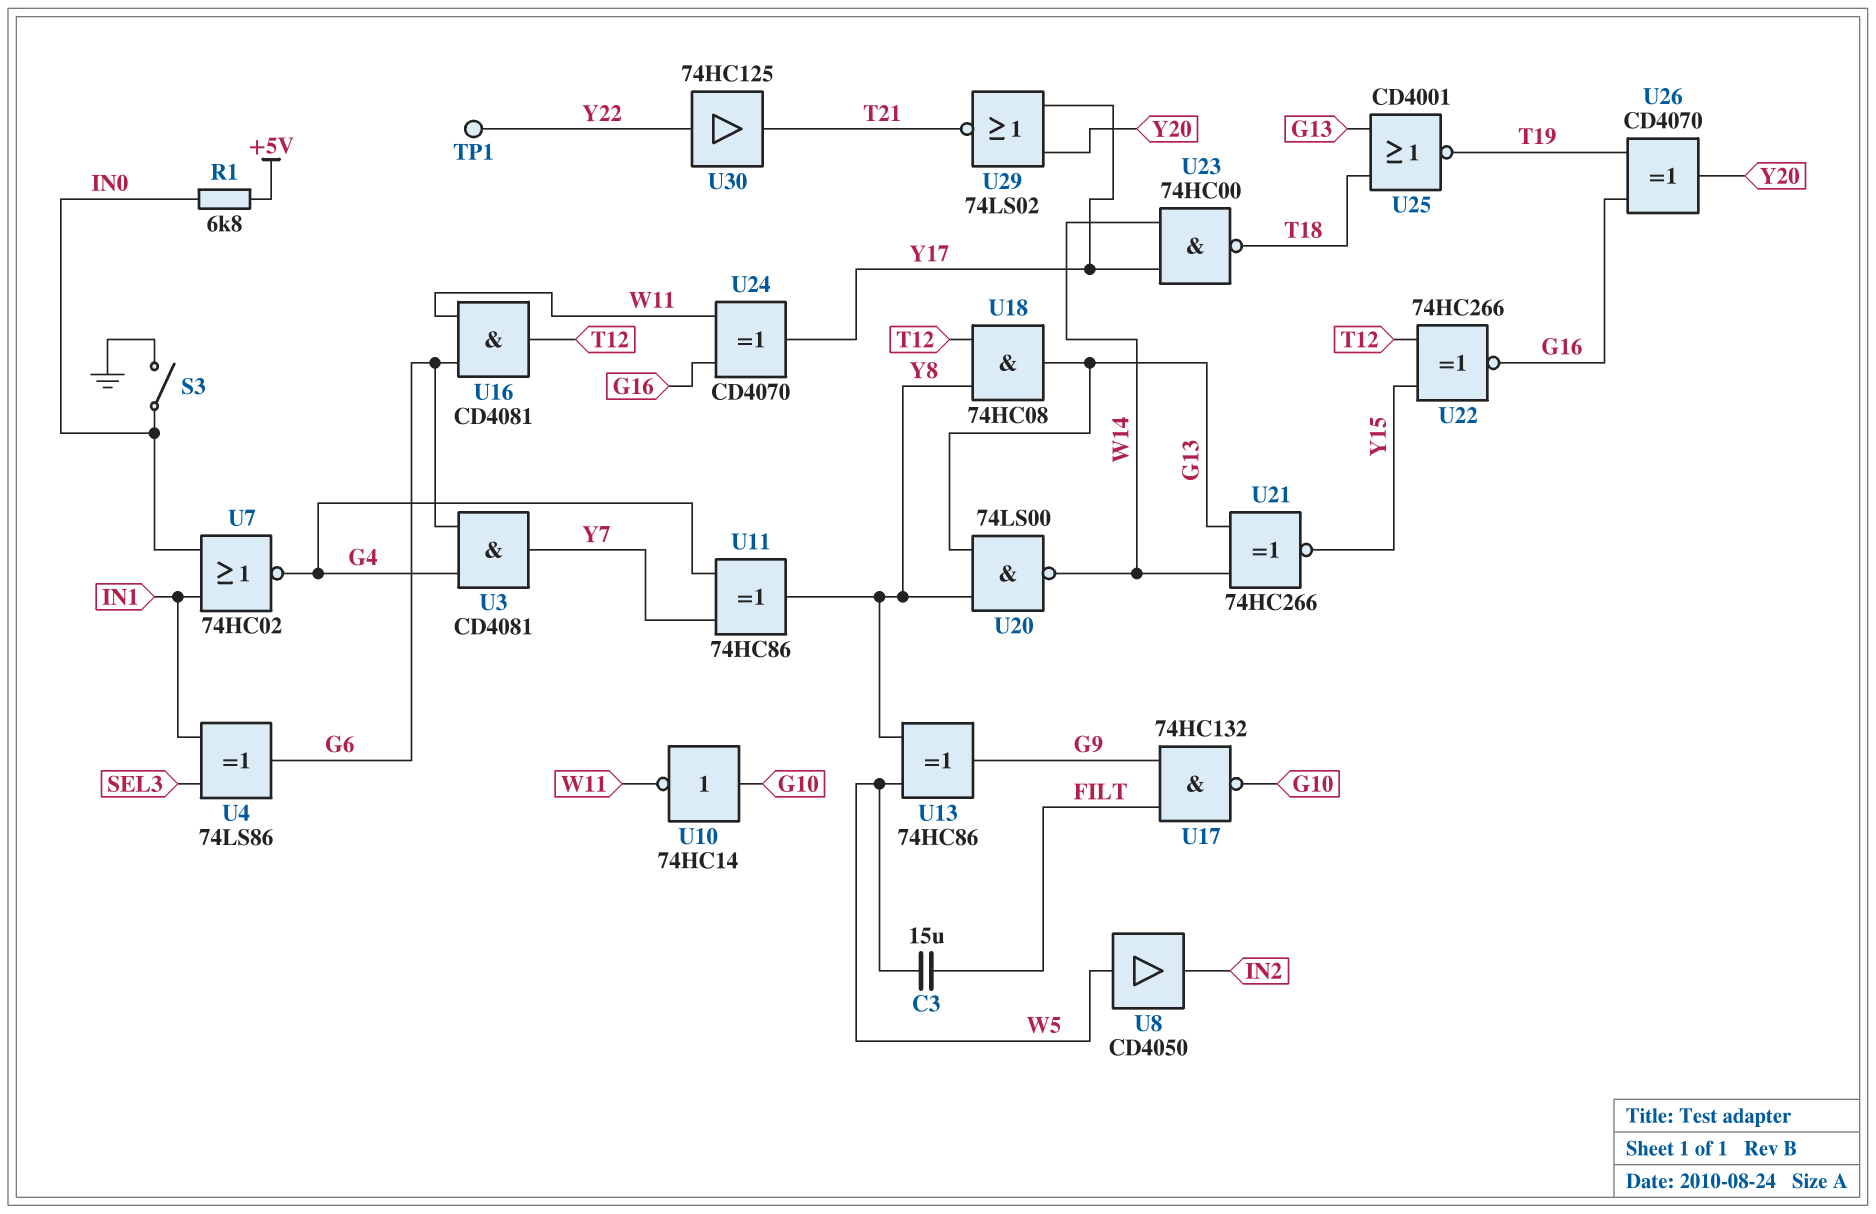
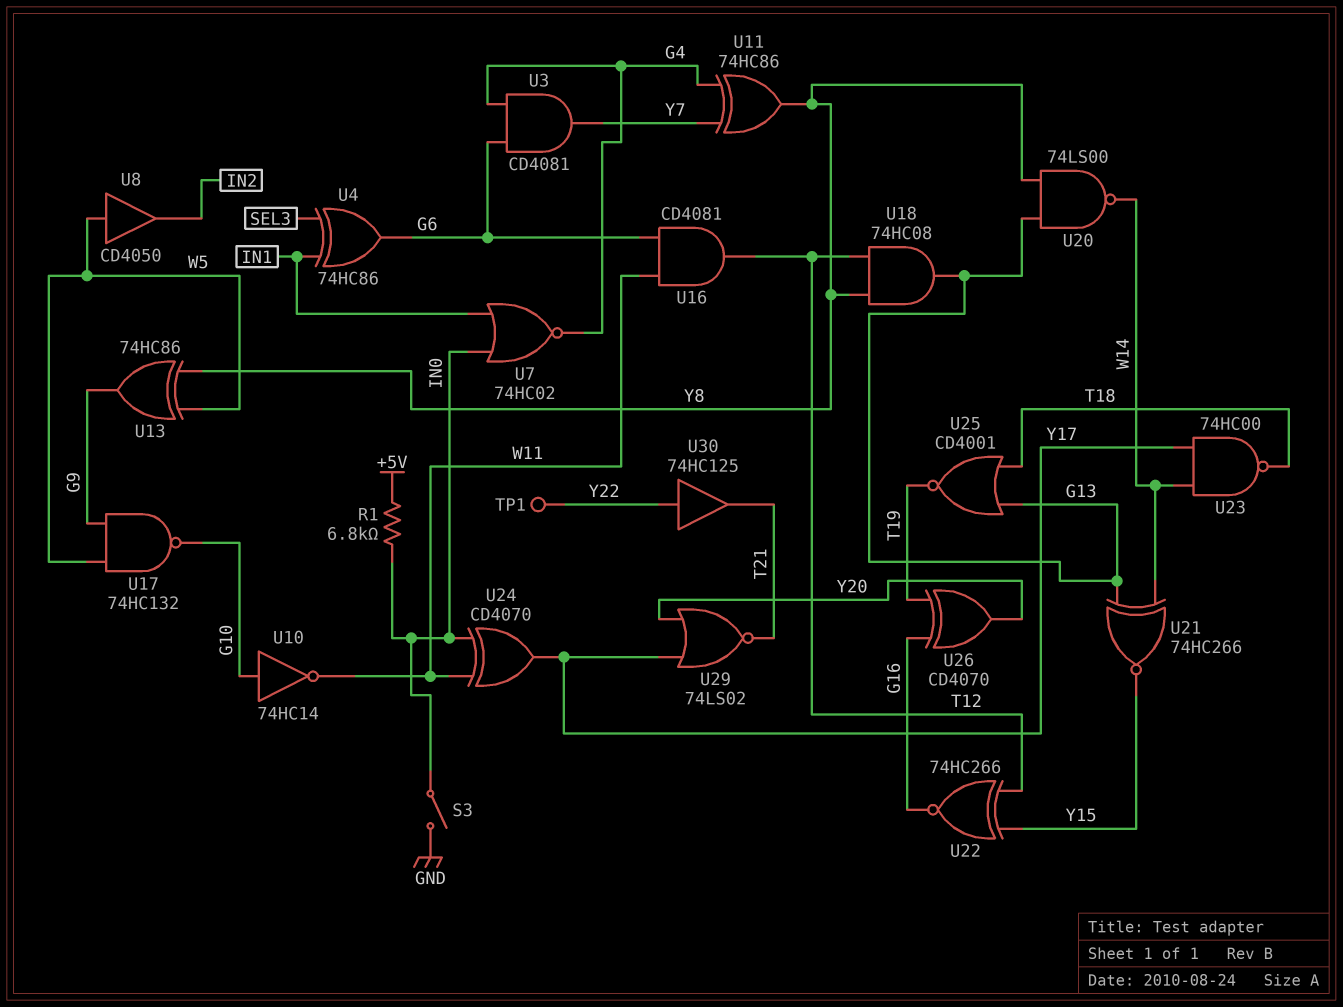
C3: 15uF (FILT, W5) -> none
U4: XOR 74LS86 (in IN1, in SEL3, out G6) -> XOR 74HC86 (in IN1, in SEL3, out G6)
U17: NAND 74HC132 (in FILT, in G9, out G10) -> NAND 74HC132 (in G9, in W5, out G10)
U24: XOR CD4070 (in G16, in W11, out Y17) -> XOR CD4070 (in IN0, in W11, out Y17)

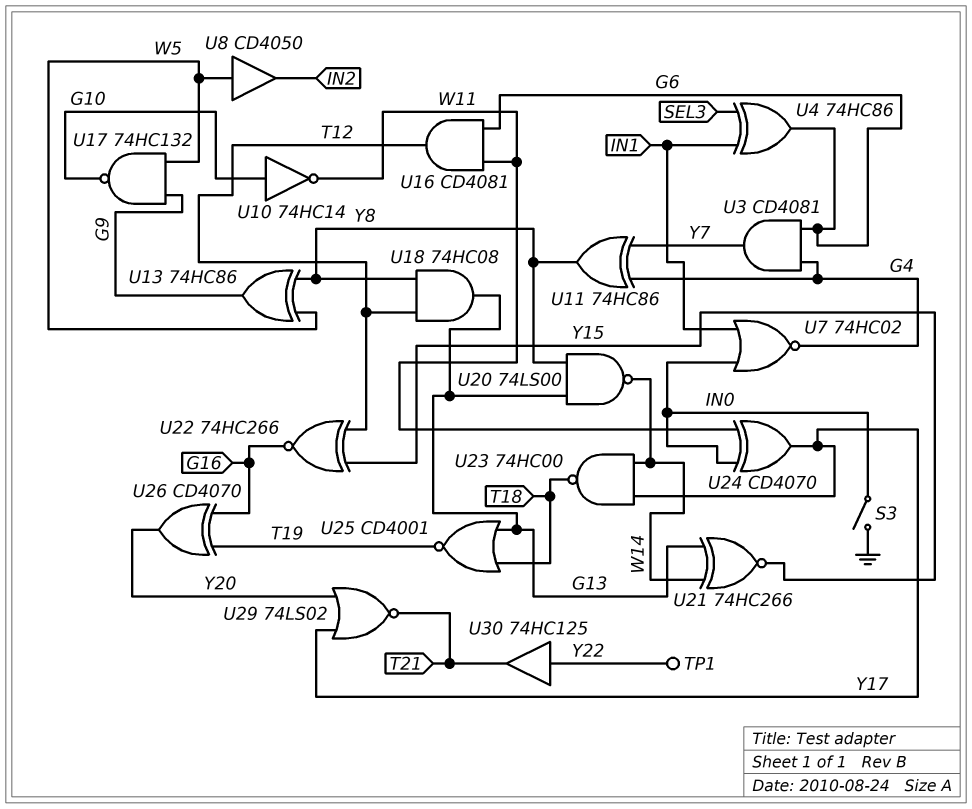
R1: 6.8k (+5V, IN0) -> none

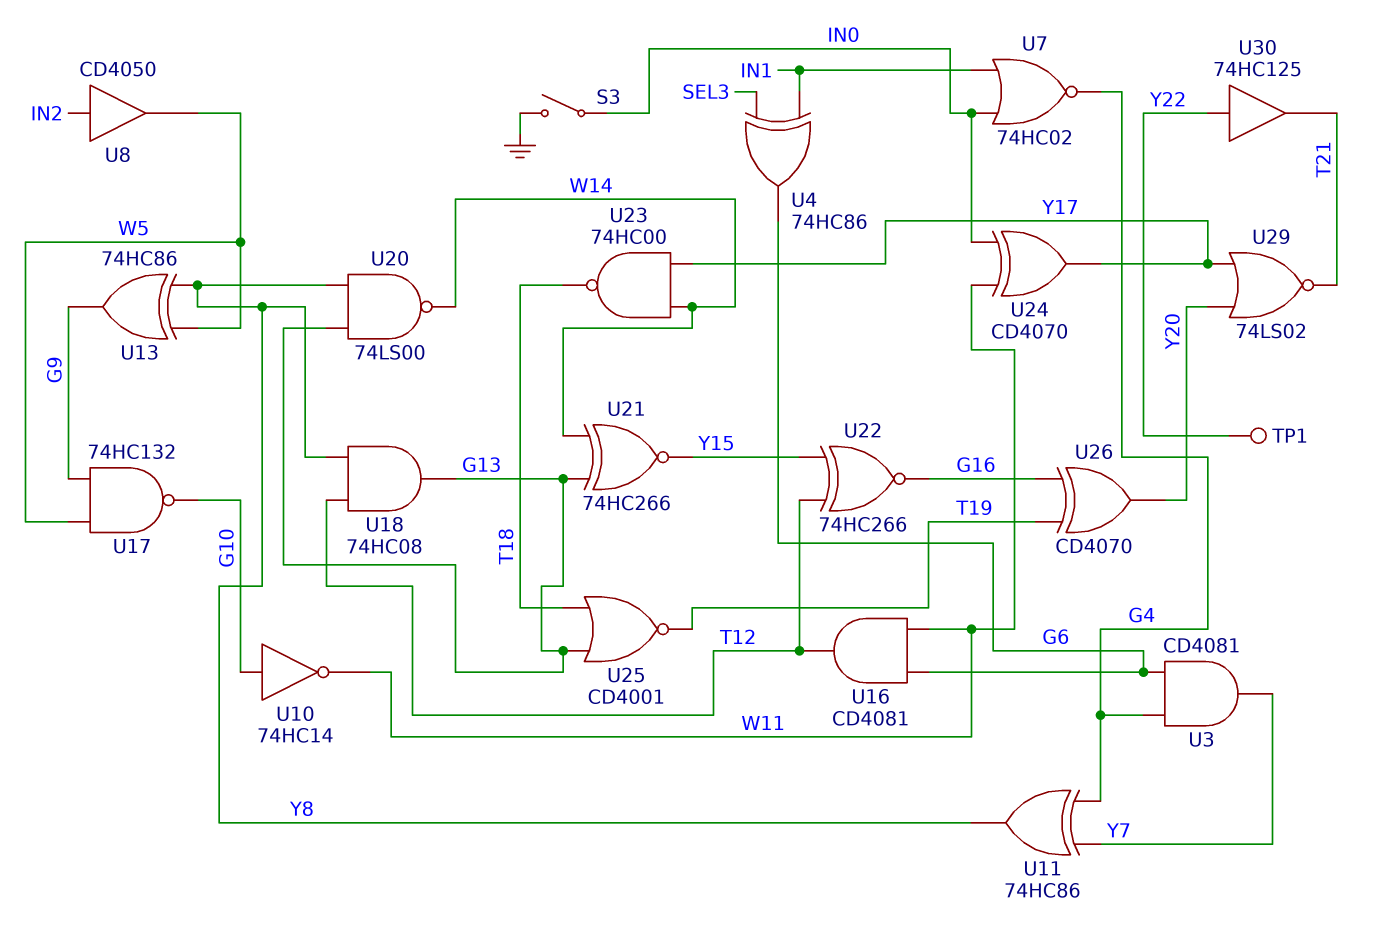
U8: buffer CD4050 (in W5, out IN2) -> buffer CD4050 (in IN2, out W5)

